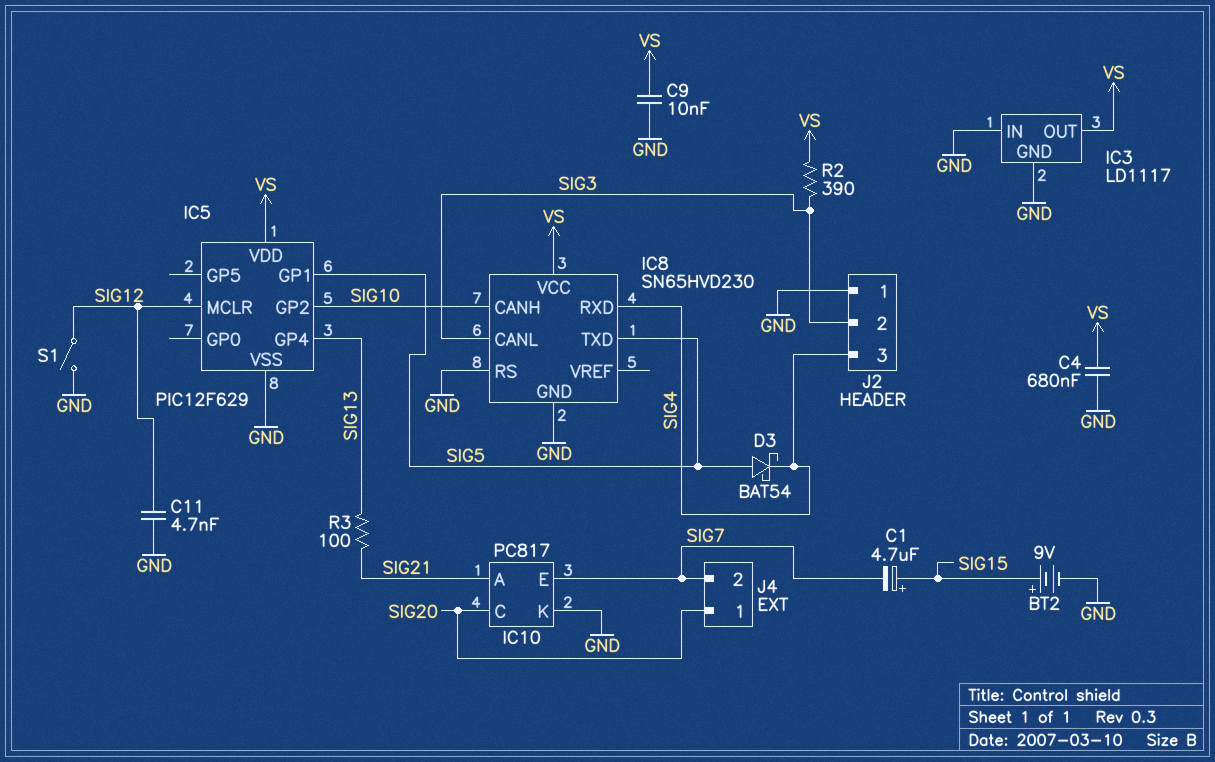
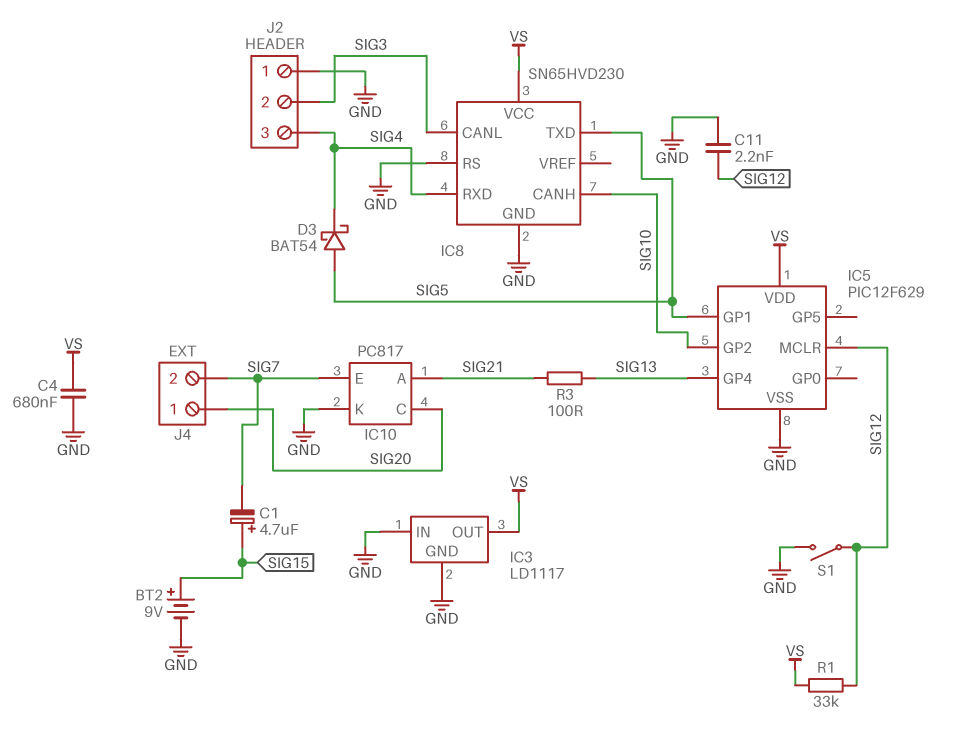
C9: 10nF (GND, VS) -> none
C11: 4.7nF (GND, SIG12) -> 2.2nF (GND, SIG12)
R1: none -> 33k (SIG12, VS)
R2: 390 (SIG3, VS) -> none

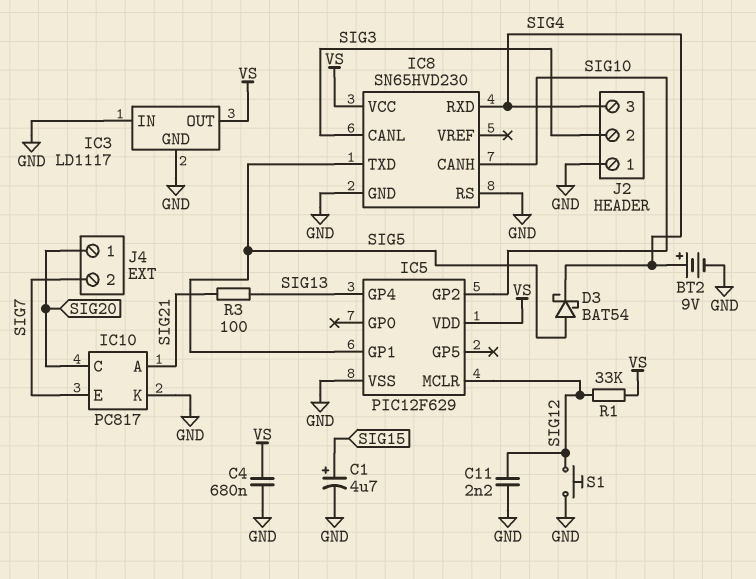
BT2: 9V (plus SIG15, minus GND) -> 9V (plus SIG4, minus GND)
C1: 4.7uF (plus SIG15, minus SIG7) -> 4.7uF (plus SIG15, minus GND)
S1: switch (GND, SIG12) -> button (GND, SIG12)

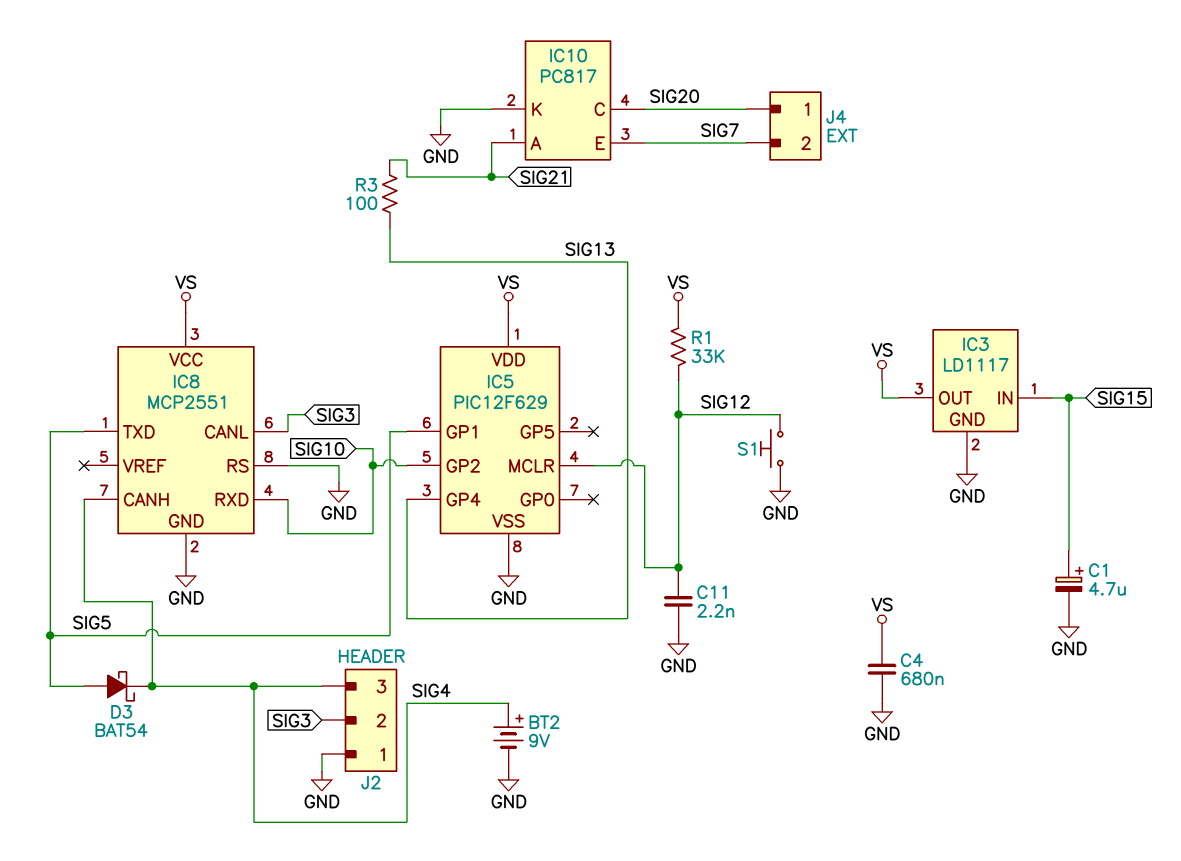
IC3 pin IN: GND -> SIG15
IC8: SN65HVD230 -> MCP2551
IC8 pin CANH: SIG10 -> SIG4
IC8 pin RXD: SIG4 -> SIG10

